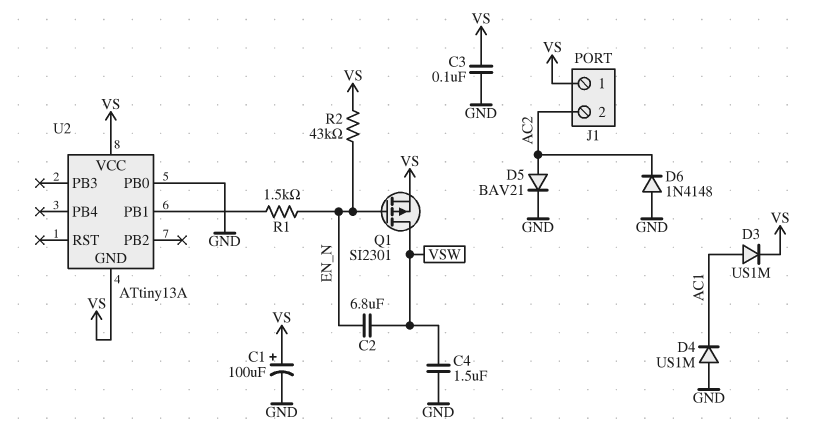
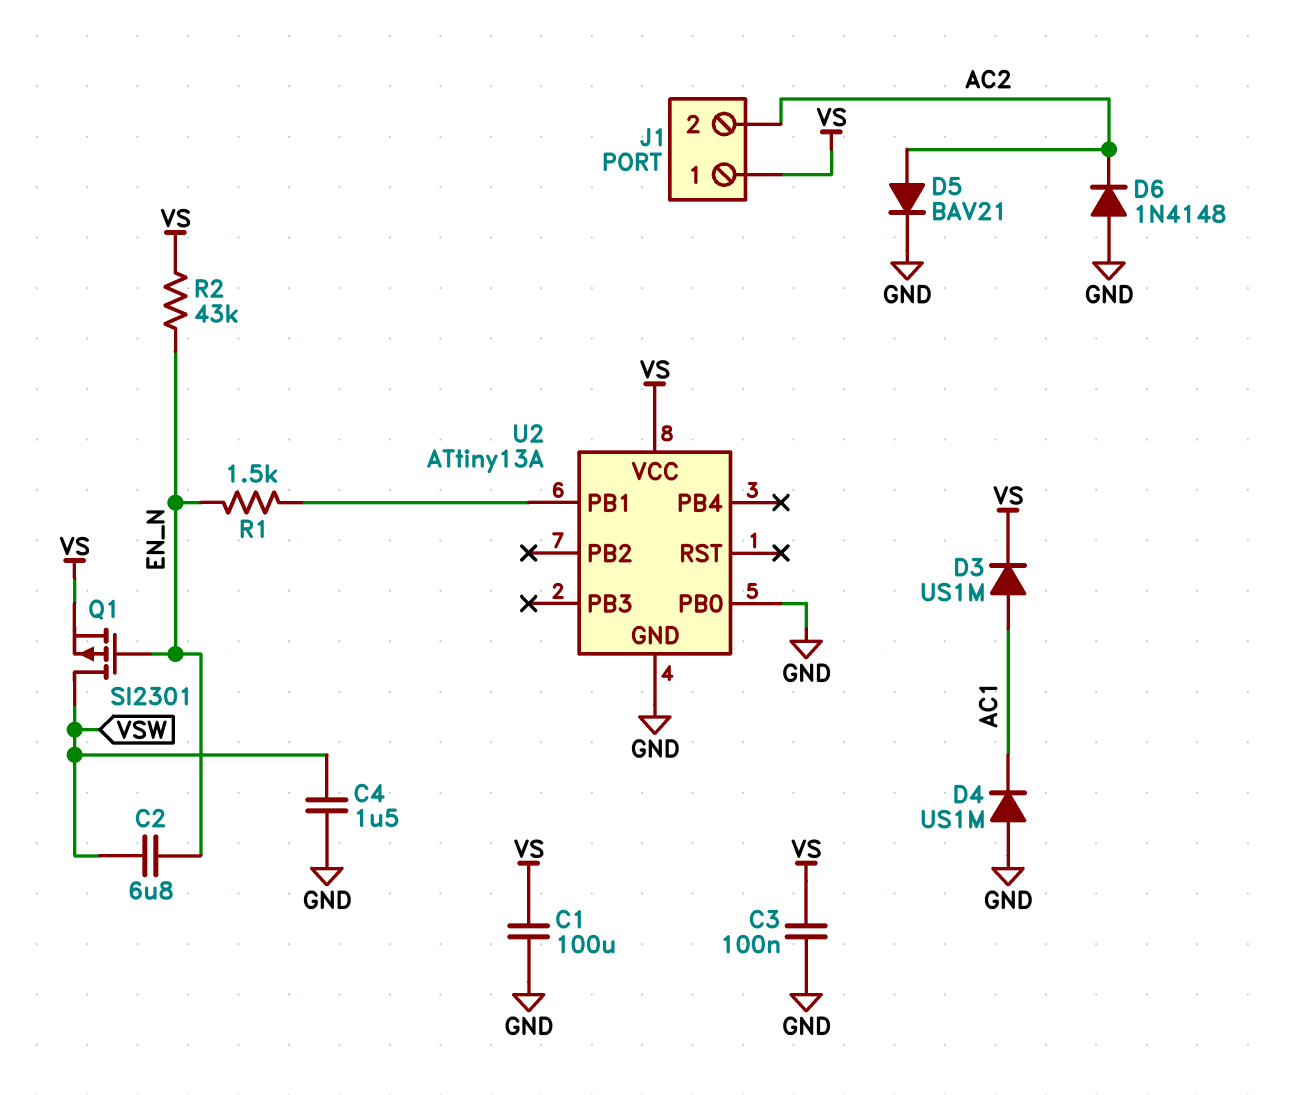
C1: 100uF (plus VS, minus GND) -> 100uF (GND, VS)
U2 pin GND: VS -> GND

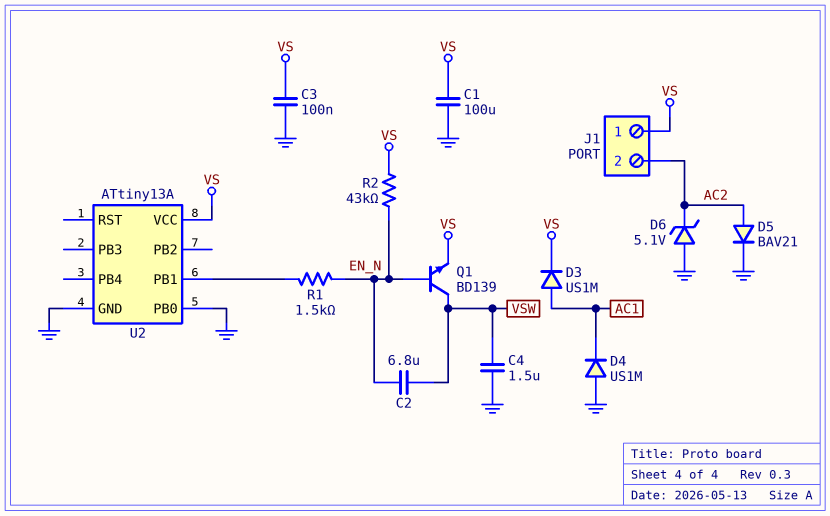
D6: diode 1N4148 (A GND, K AC2) -> zener 5.1V (A GND, K AC2)
Q1: PMOS SI2301 (G EN_N, D VSW, S VS) -> NPN BD139 (B EN_N, C VSW, E VS)

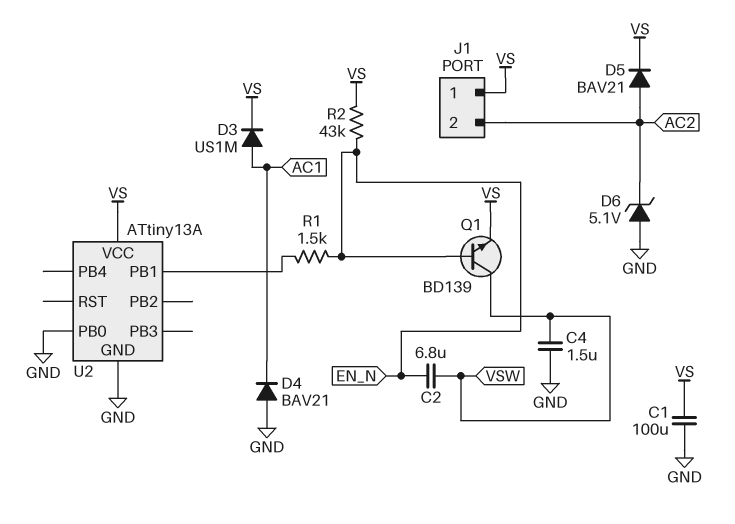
C3: 100nF (GND, VS) -> none
D4: diode US1M (A GND, K AC1) -> diode BAV21 (A GND, K AC1)
D5: diode BAV21 (A AC2, K GND) -> diode BAV21 (A AC2, K VS)

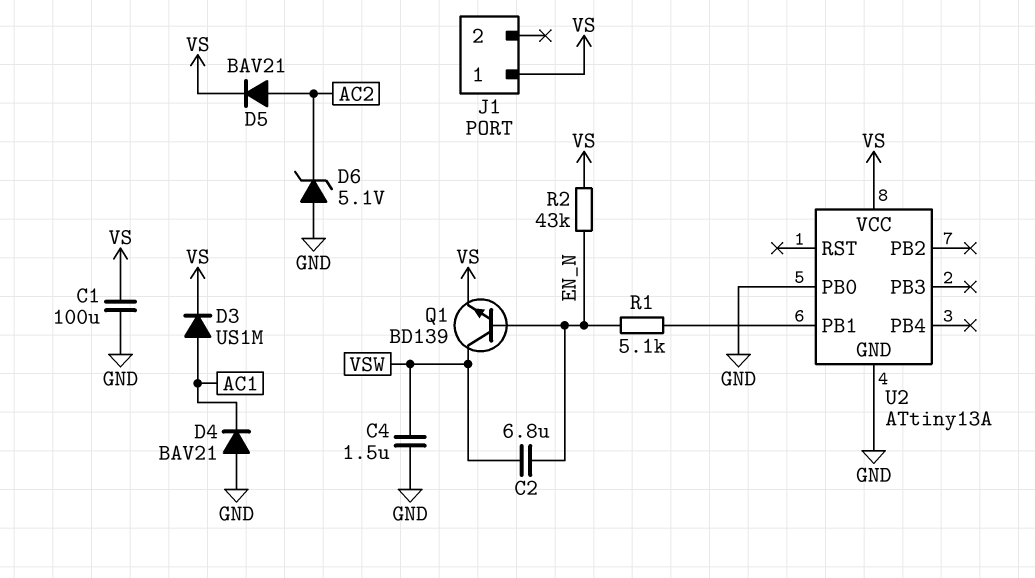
J1 pin 2: AC2 -> none
R1: 1.5k (EN_N, U2/PB1) -> 5.1k (EN_N, U2/PB1)

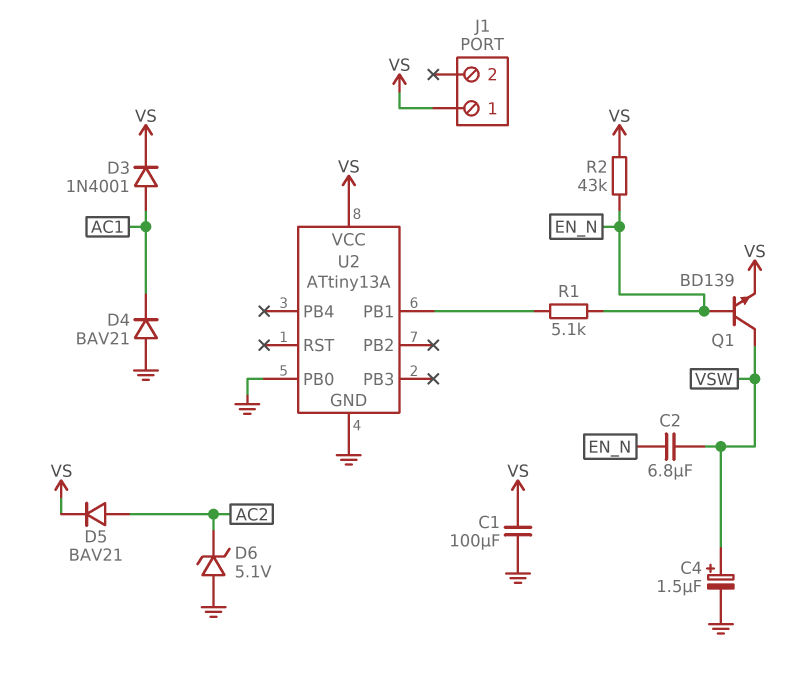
C4: 1.5uF (GND, VSW) -> 1.5uF (plus VSW, minus GND)
D3: diode US1M (A AC1, K VS) -> diode 1N4001 (A AC1, K VS)

